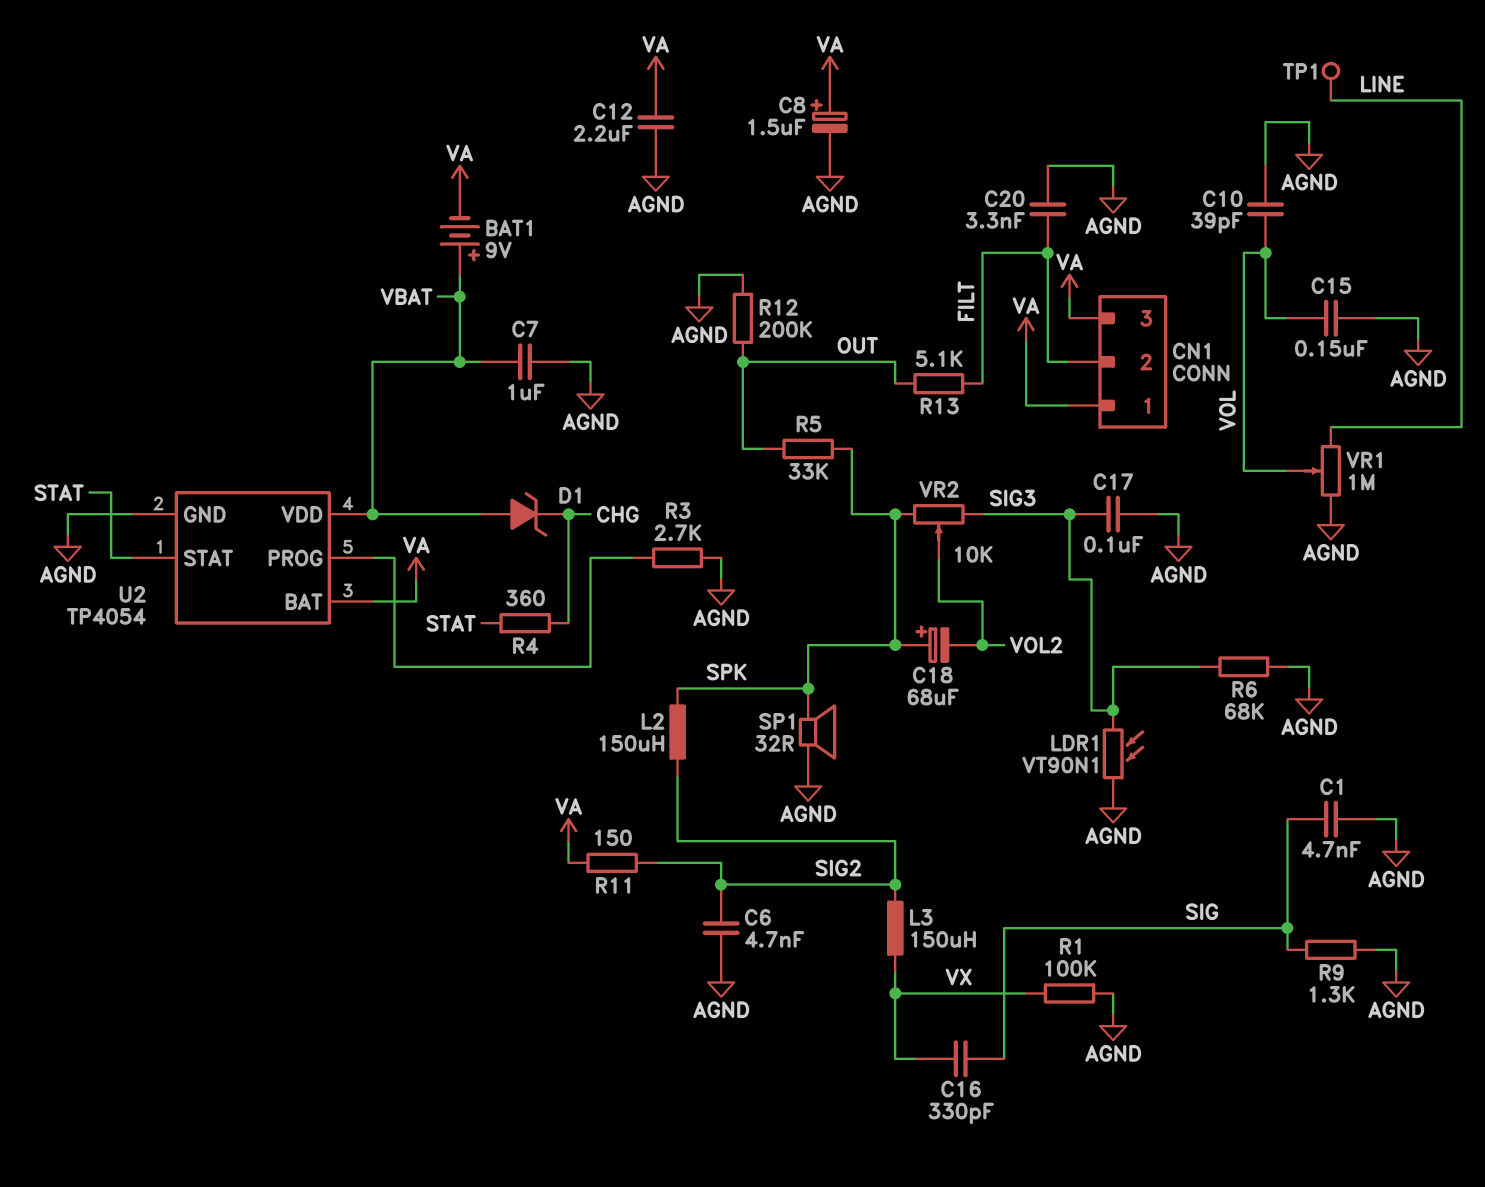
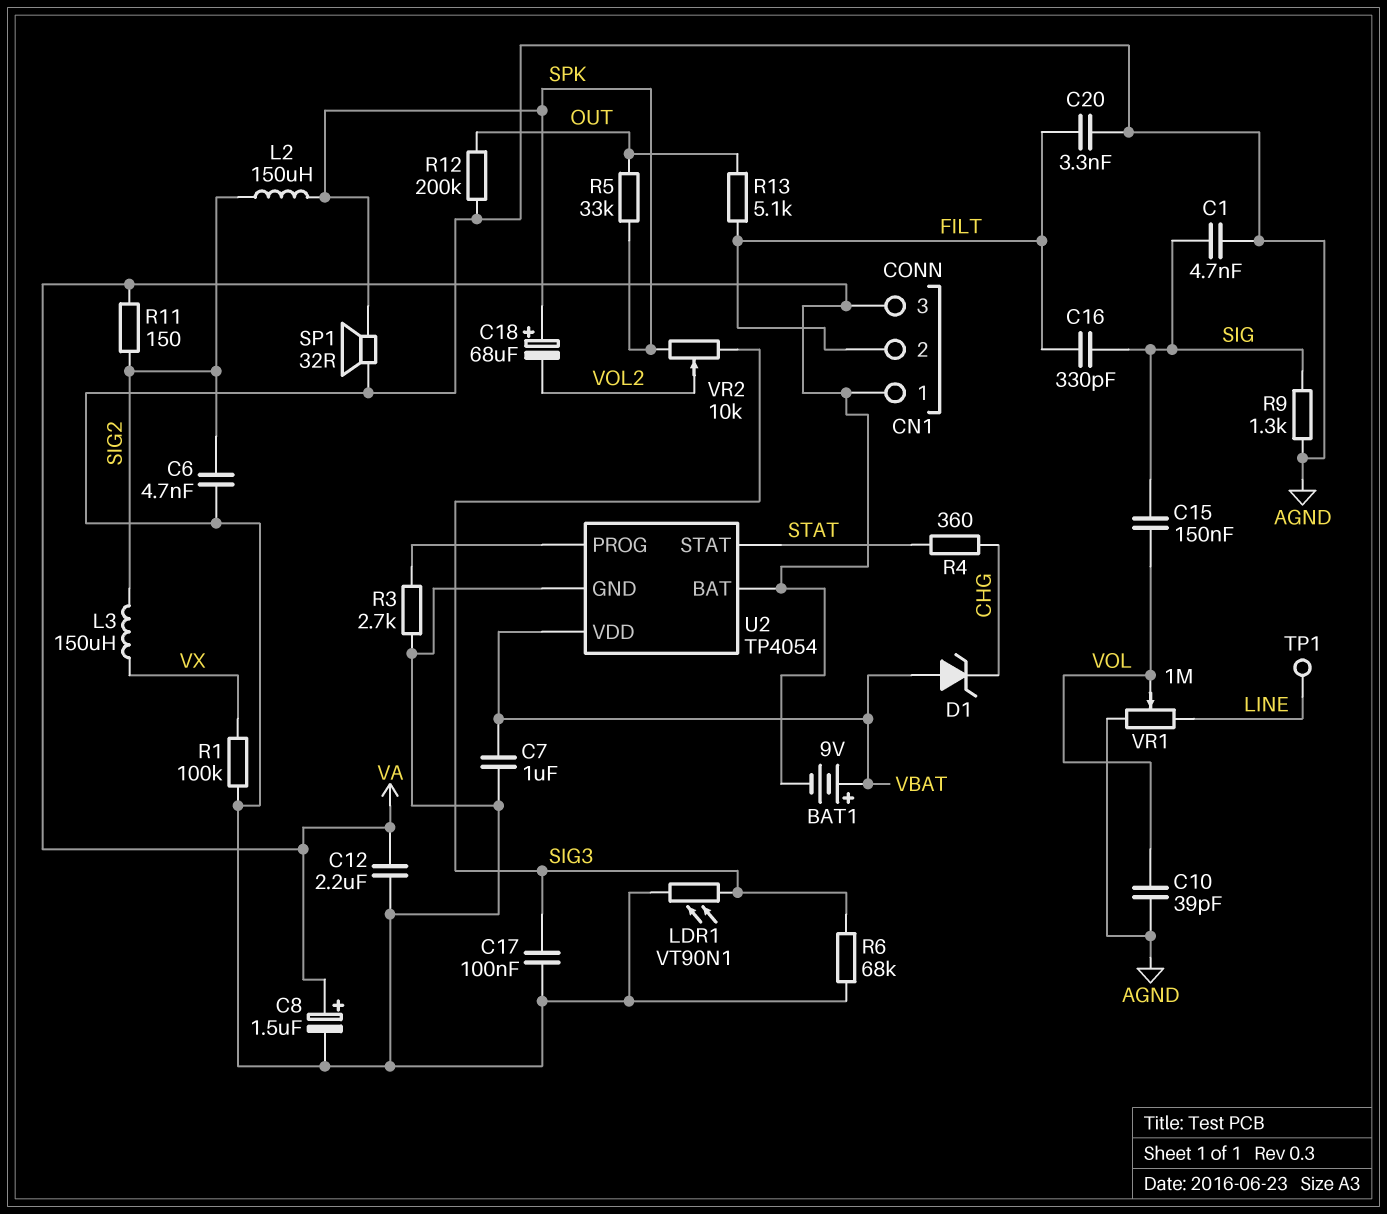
C15: 150nF (AGND, VOL) -> 150nF (SIG, VOL)
C16: 330pF (SIG, VX) -> 330pF (FILT, SIG)

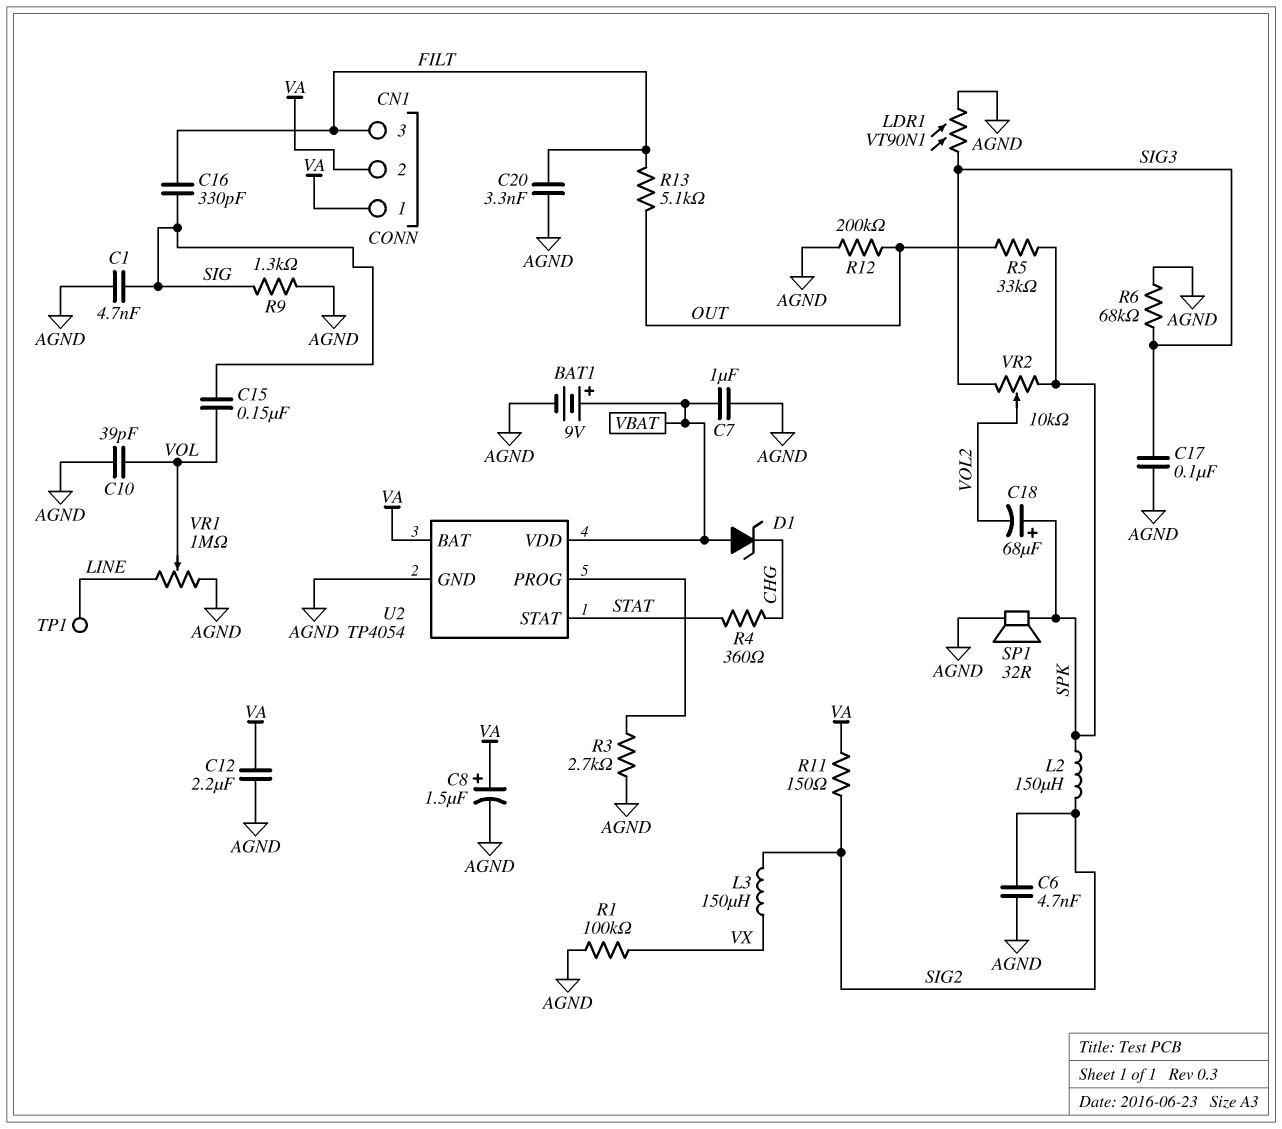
BAT1: 9V (plus VBAT, minus VA) -> 9V (plus VBAT, minus AGND)
CN1 pin 2: FILT -> VA
CN1 pin 3: VA -> FILT

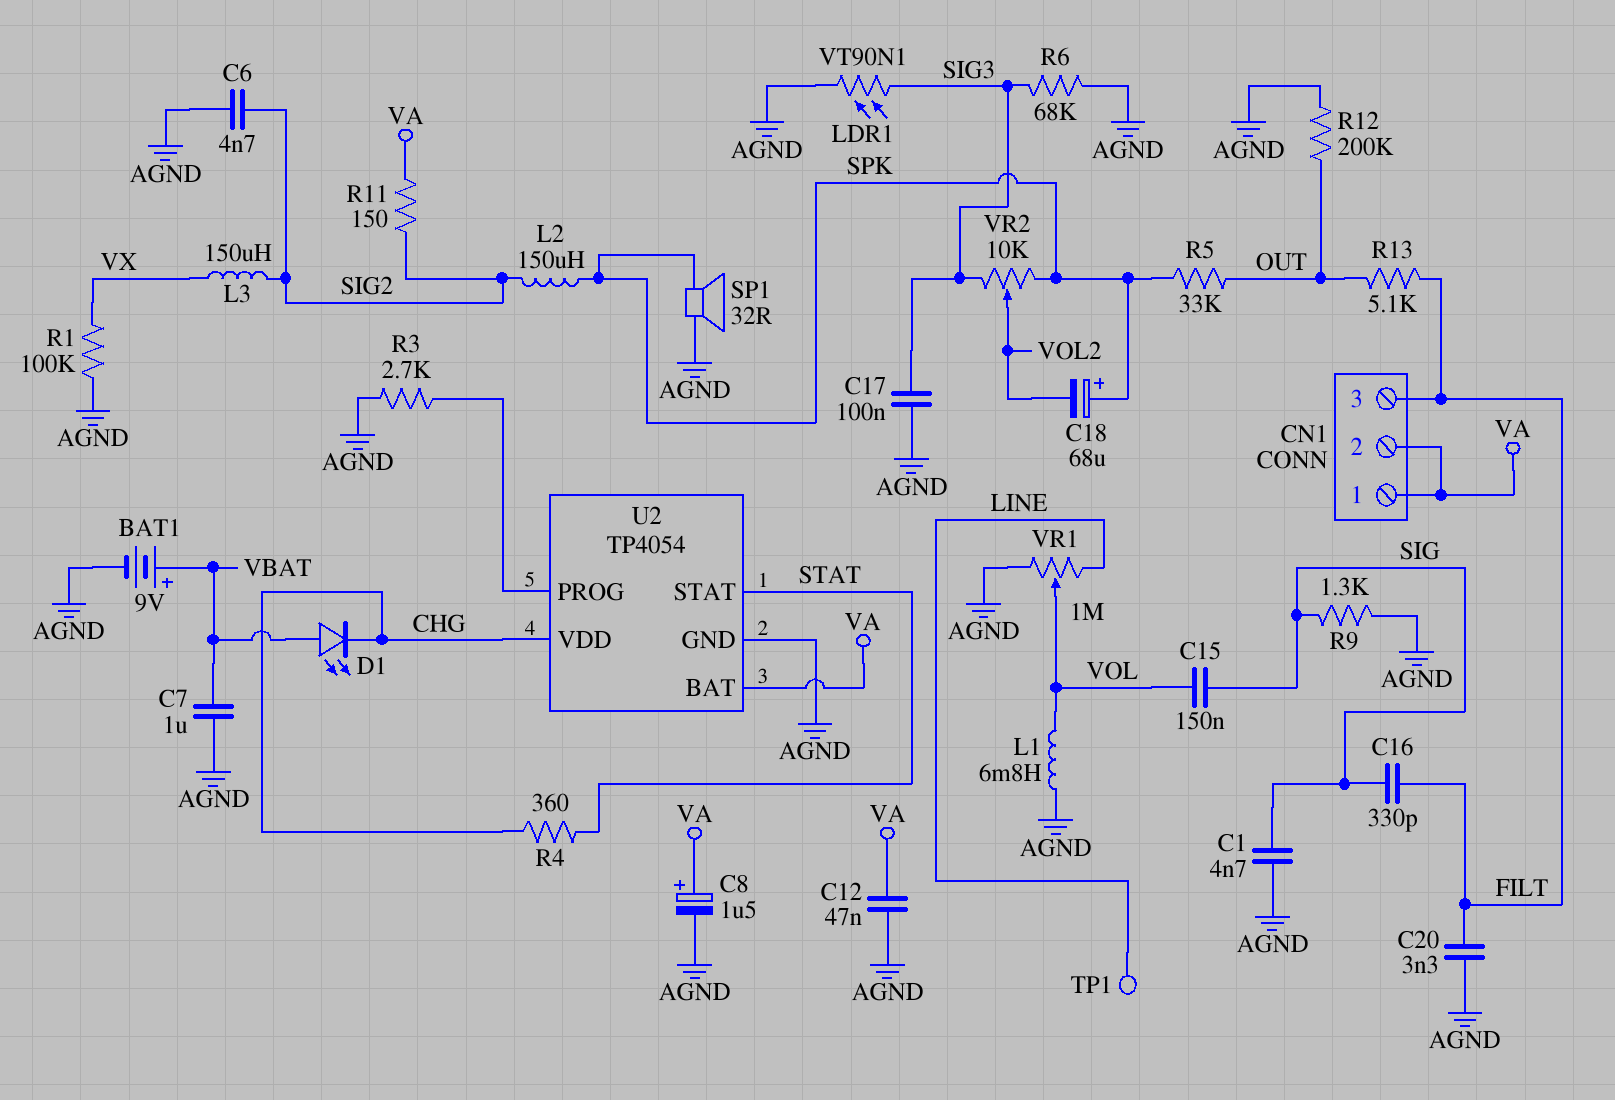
C10: 39pF (AGND, VOL) -> none
C12: 2.2uF (AGND, VA) -> 47nF (AGND, VA)
D1: zener (A VBAT, K CHG) -> LED (A VBAT, K CHG)
L1: none -> 6.8mH (AGND, VOL)
U2 pin VDD: VBAT -> CHG

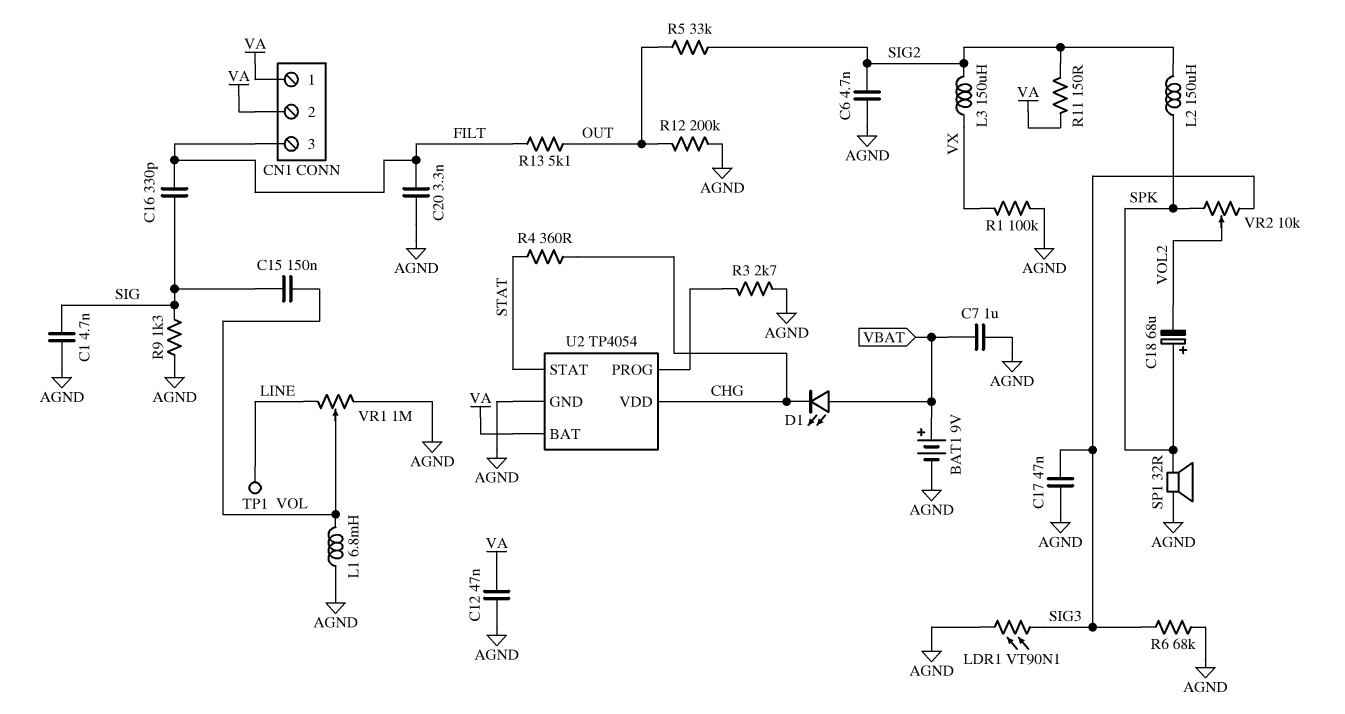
C8: 1.5uF (plus VA, minus AGND) -> none
C17: 100nF (AGND, SIG3) -> 47nF (AGND, SIG3)
R5: 33k (OUT, SPK) -> 33k (OUT, SIG2)

